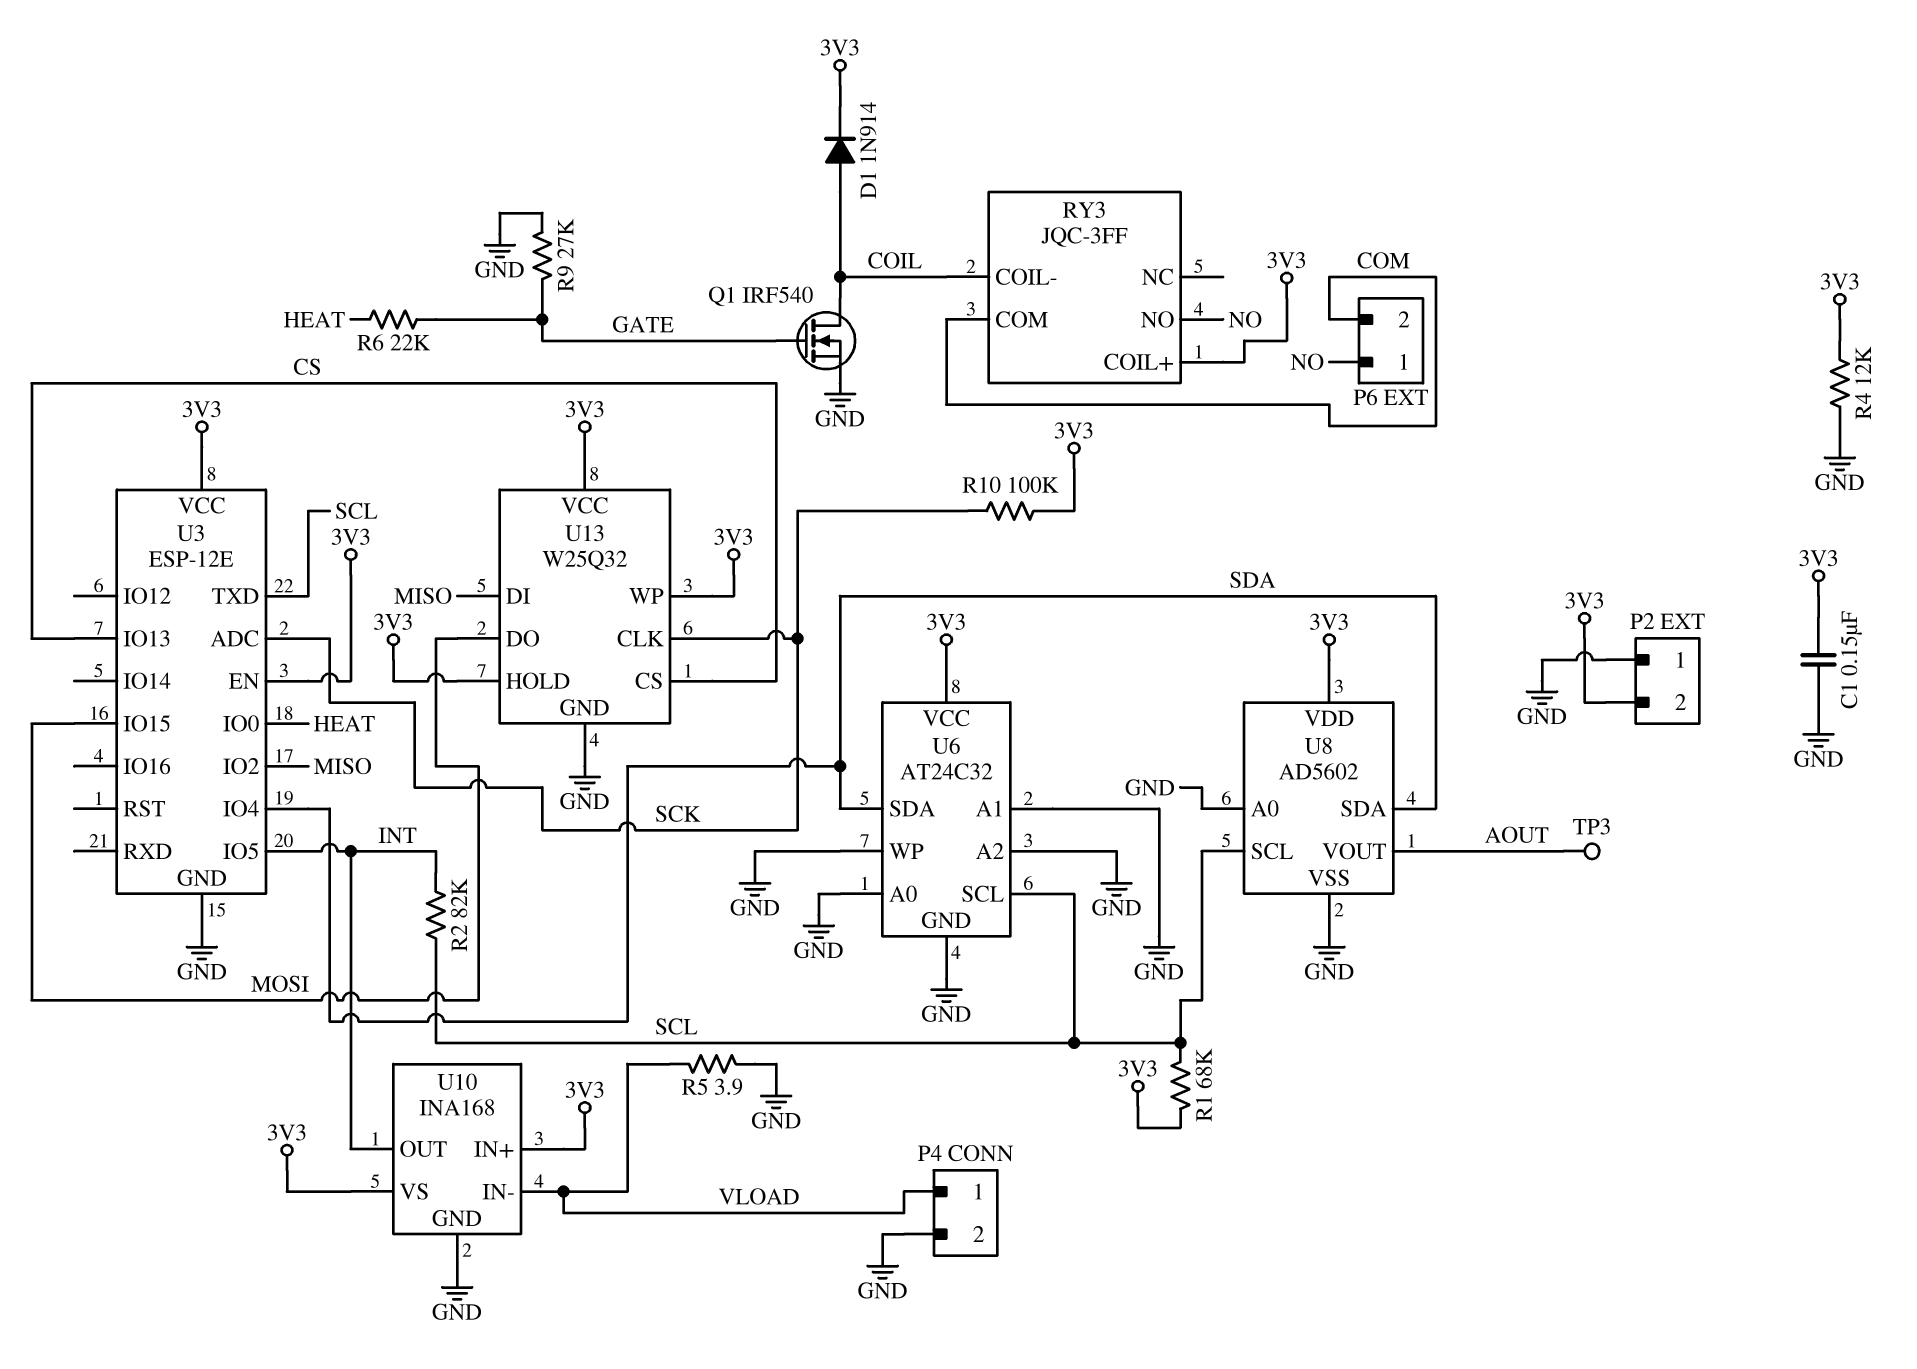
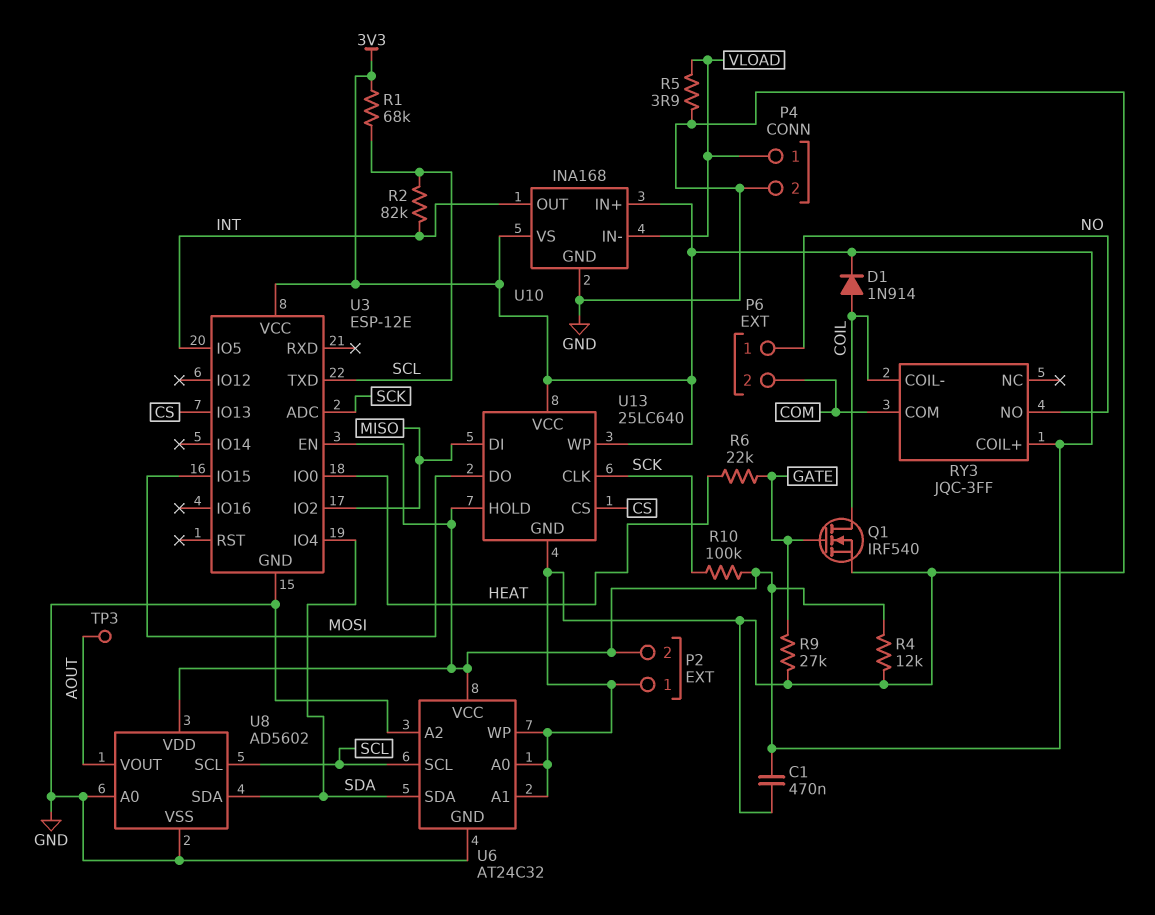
C1: 150nF (3V3, GND) -> 470nF (3V3, GND)
U13: W25Q32 -> 25LC640

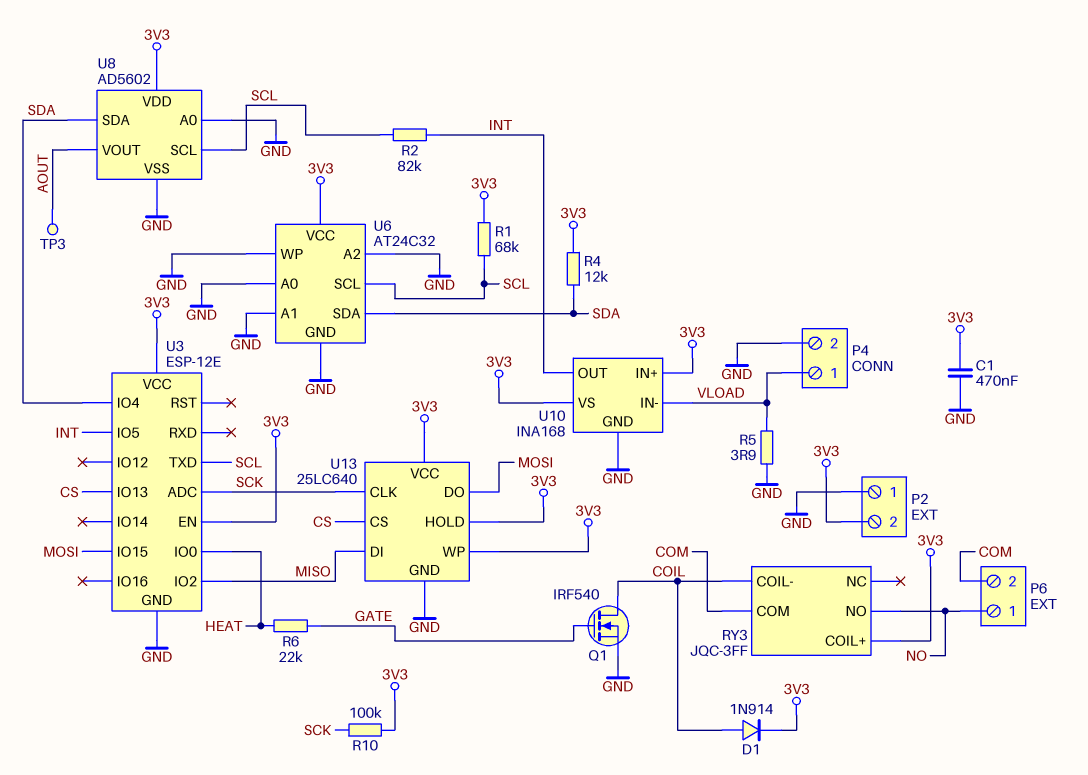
R4: 12k (3V3, GND) -> 12k (3V3, SDA)
R9: 27k (GATE, GND) -> none

